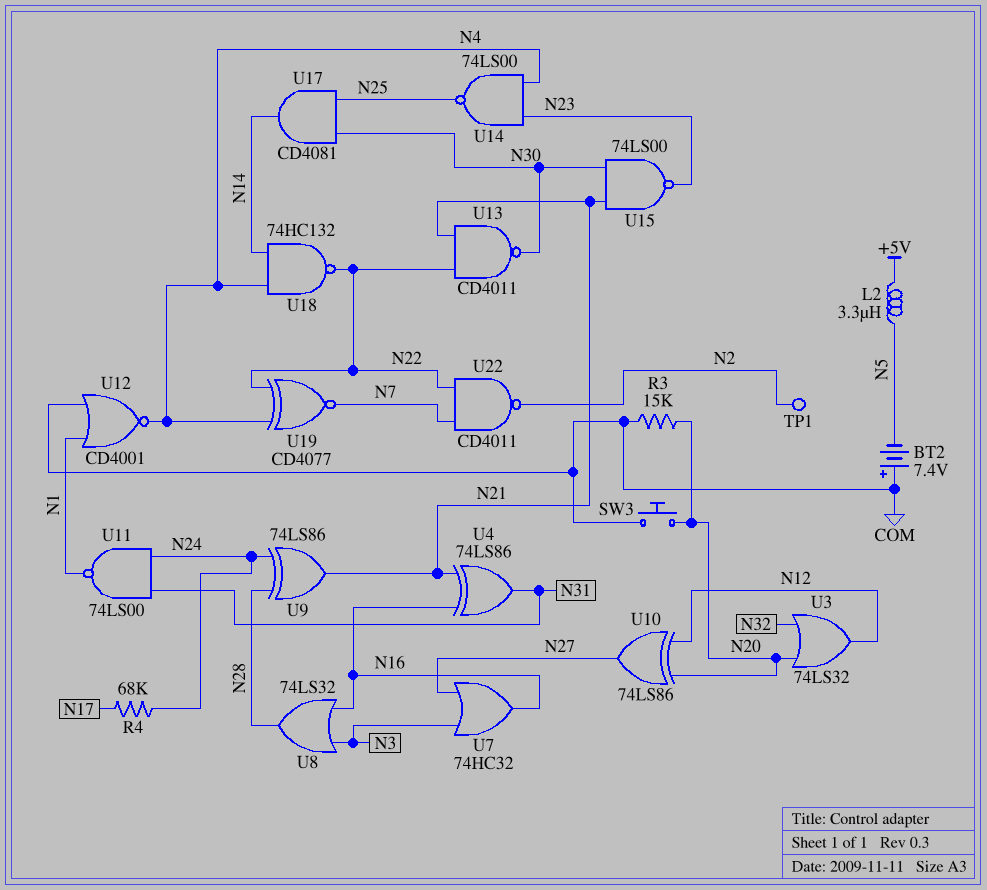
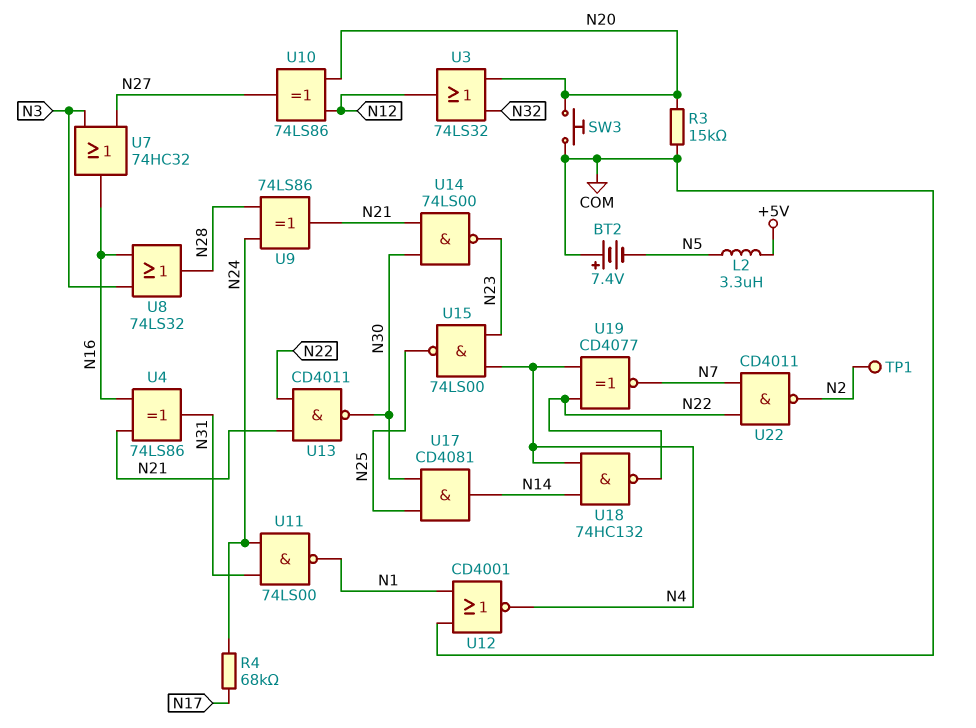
U14: NAND 74LS00 (in N4, in N23, out N25) -> NAND 74LS00 (in N21, in N30, out N23)
U15: NAND 74LS00 (in N21, in N30, out N23) -> NAND 74LS00 (in N4, in N23, out N25)

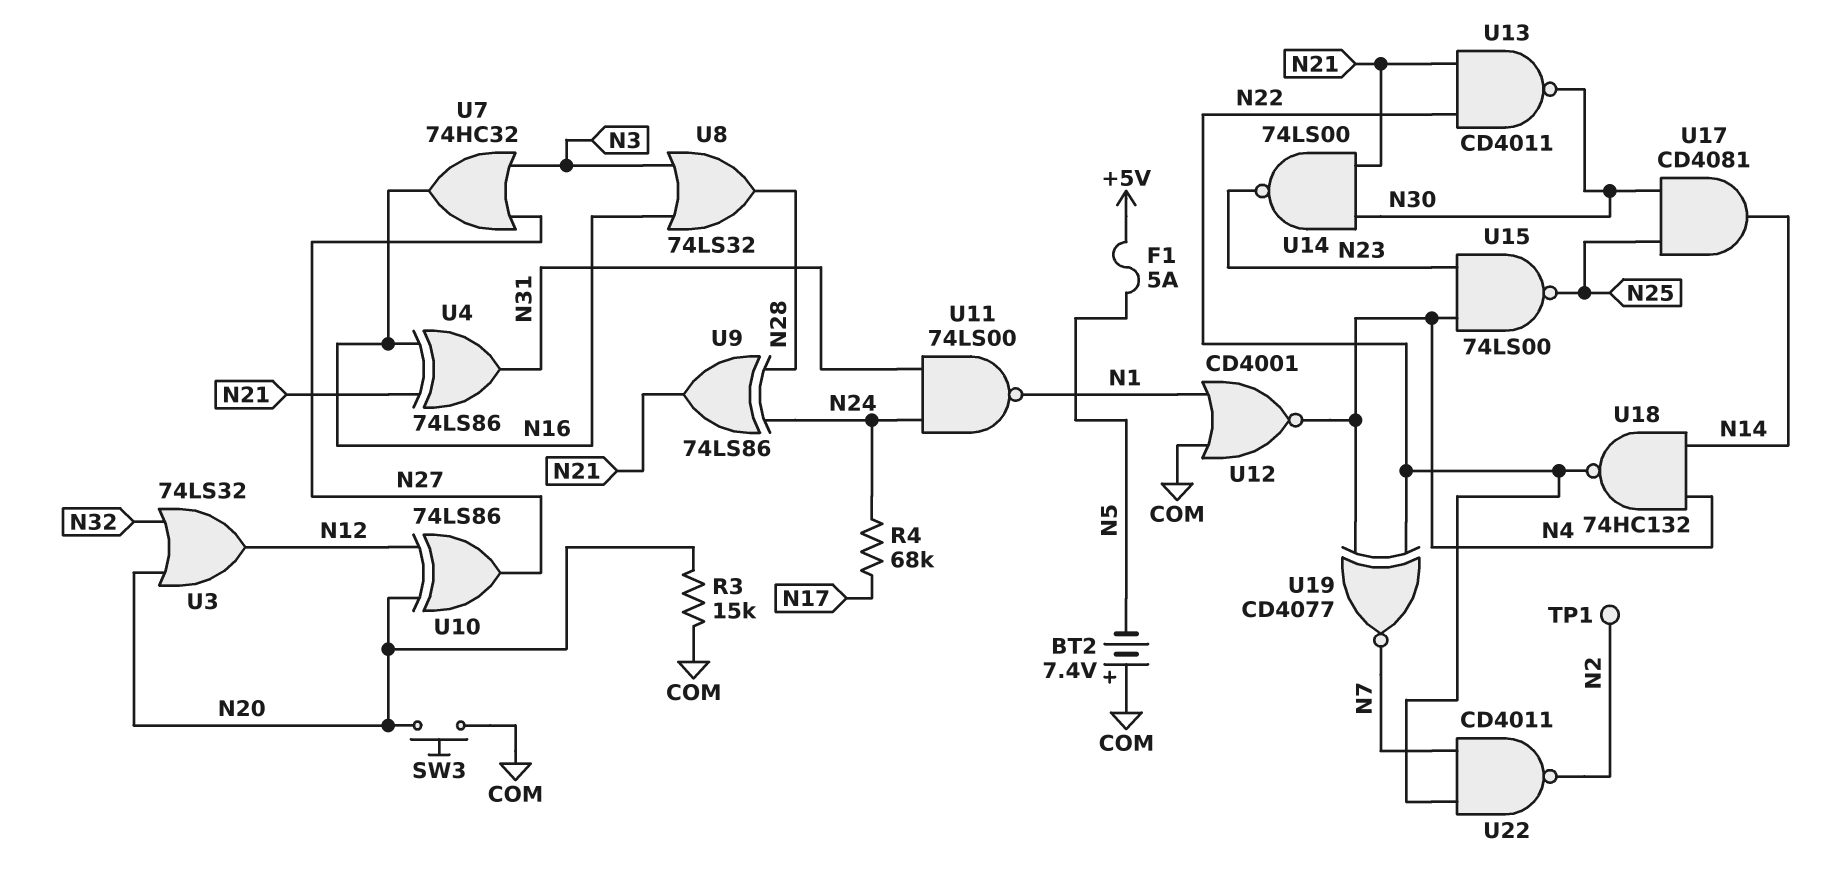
F1: none -> 5A (+5V, N5)
L2: 3.3uH (+5V, N5) -> none

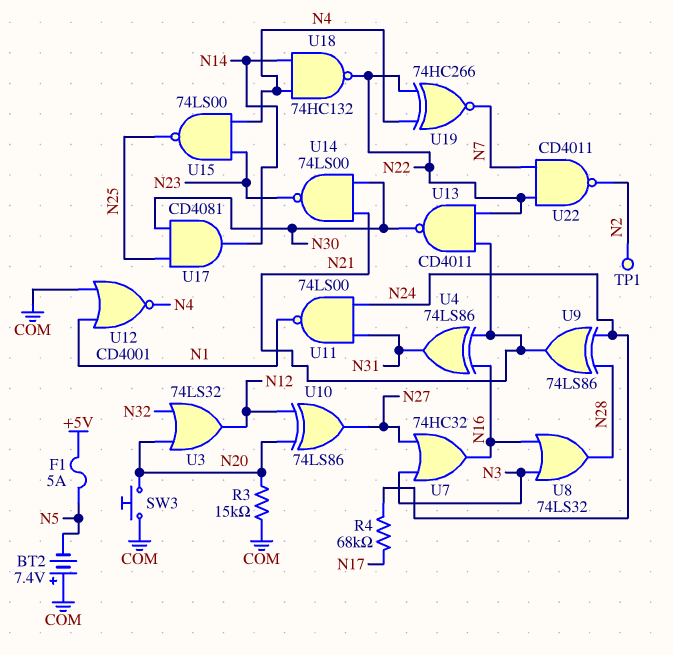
U19: XNOR CD4077 (in N4, in N22, out N7) -> XNOR 74HC266 (in N4, in N22, out N7)

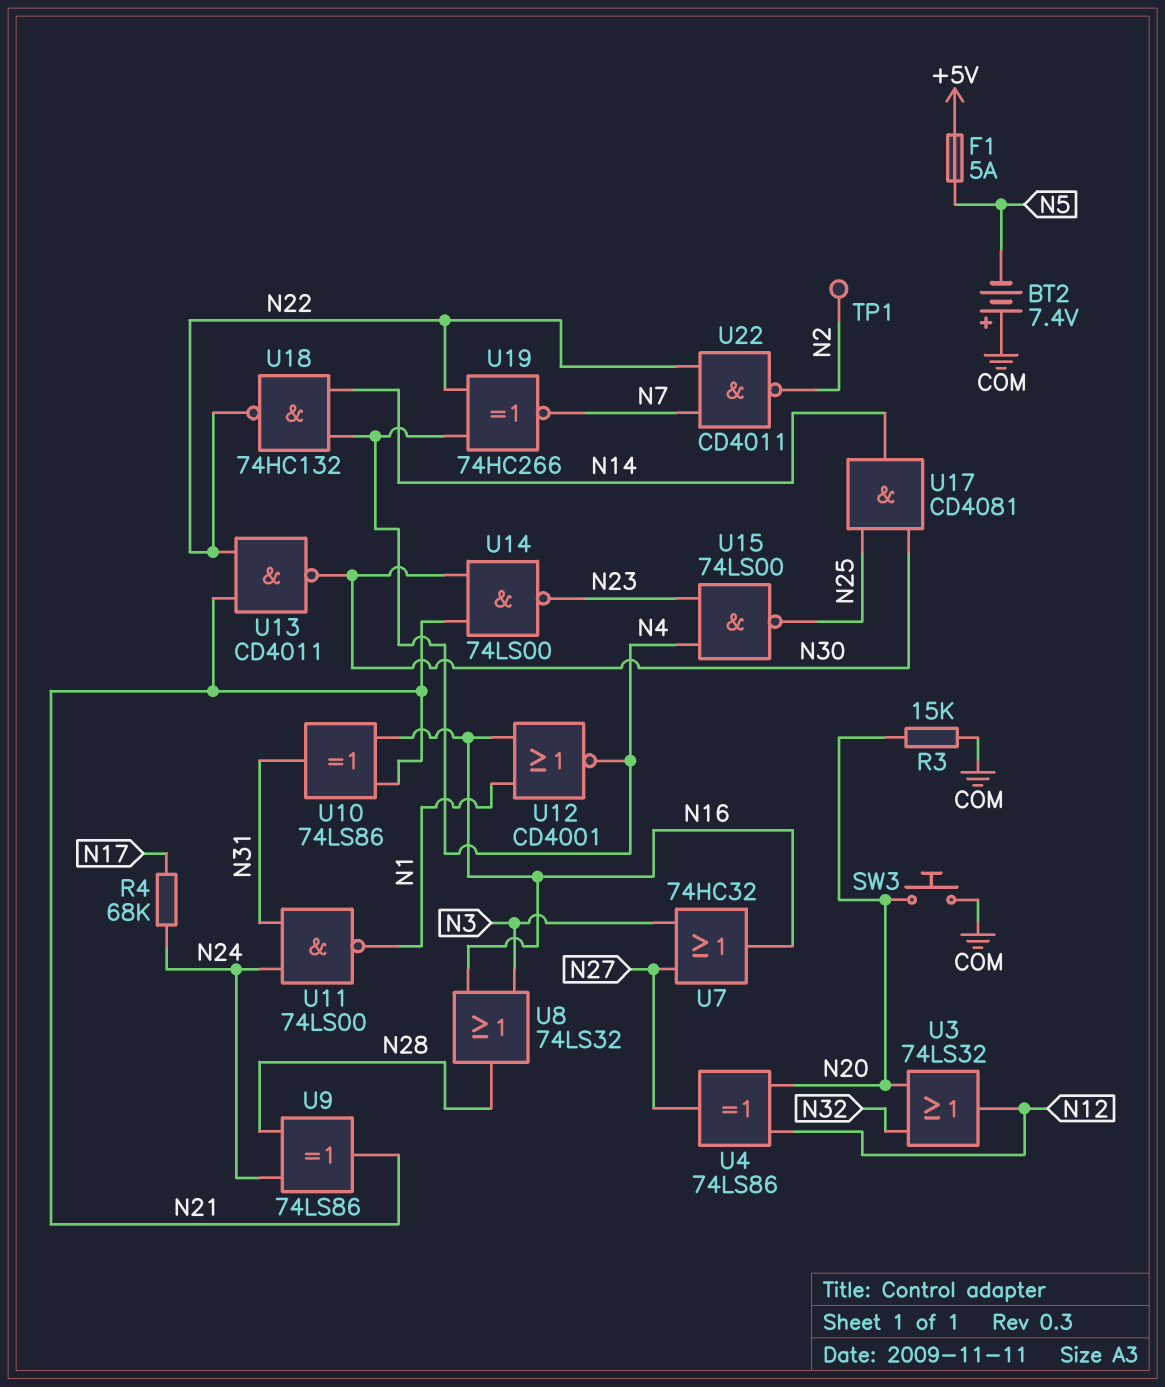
U4: XOR 74LS86 (in N16, in N21, out N31) -> XOR 74LS86 (in N12, in N20, out N27)
U10: XOR 74LS86 (in N12, in N20, out N27) -> XOR 74LS86 (in N16, in N21, out N31)
U12: NOR CD4001 (in COM, in N1, out N4) -> NOR CD4001 (in N1, in N16, out N4)

